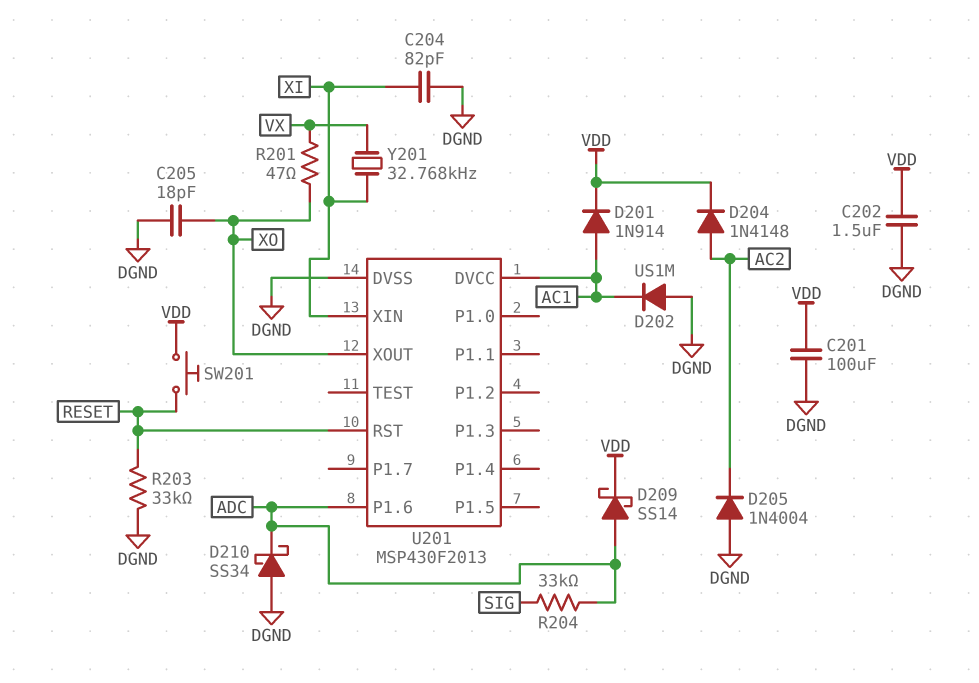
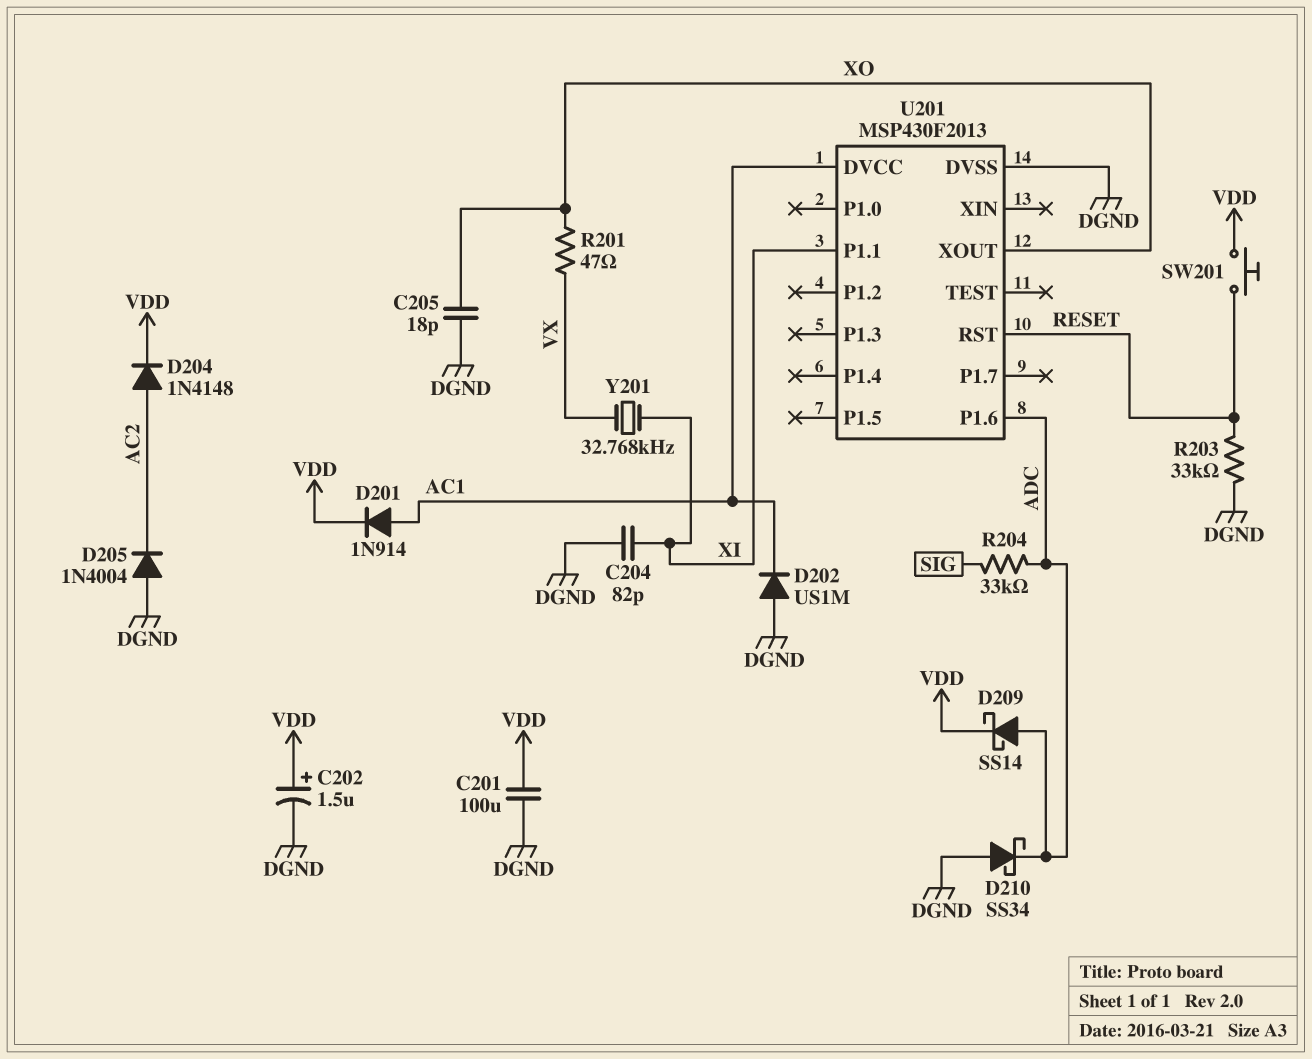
C202: 1.5uF (DGND, VDD) -> 1.5uF (plus VDD, minus DGND)
U201 pin P1.1: none -> XI
U201 pin XIN: XI -> none

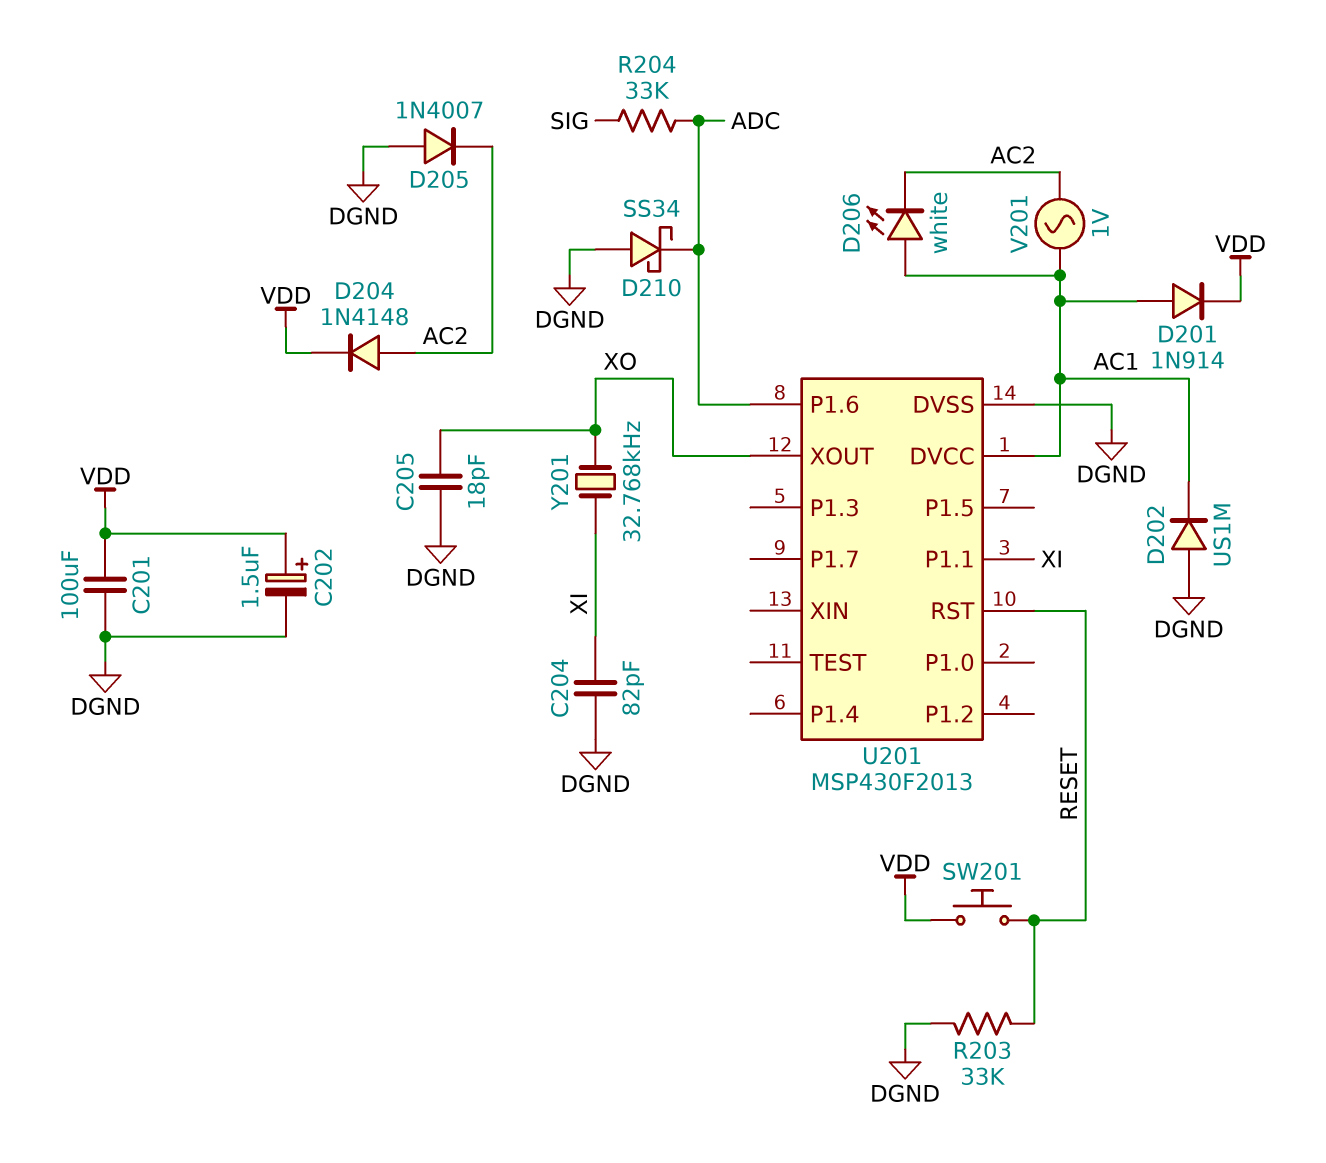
D205: diode 1N4004 (A DGND, K AC2) -> diode 1N4007 (A DGND, K AC2)
D206: none -> LED white (A AC1, K AC2)
D209: schottky SS14 (A ADC, K VDD) -> none
R201: 47 (VX, XO) -> none
V201: none -> AC 1V (AC1, AC2)
Y201: 32.768kHz (VX, XI) -> 32.768kHz (XI, XO)

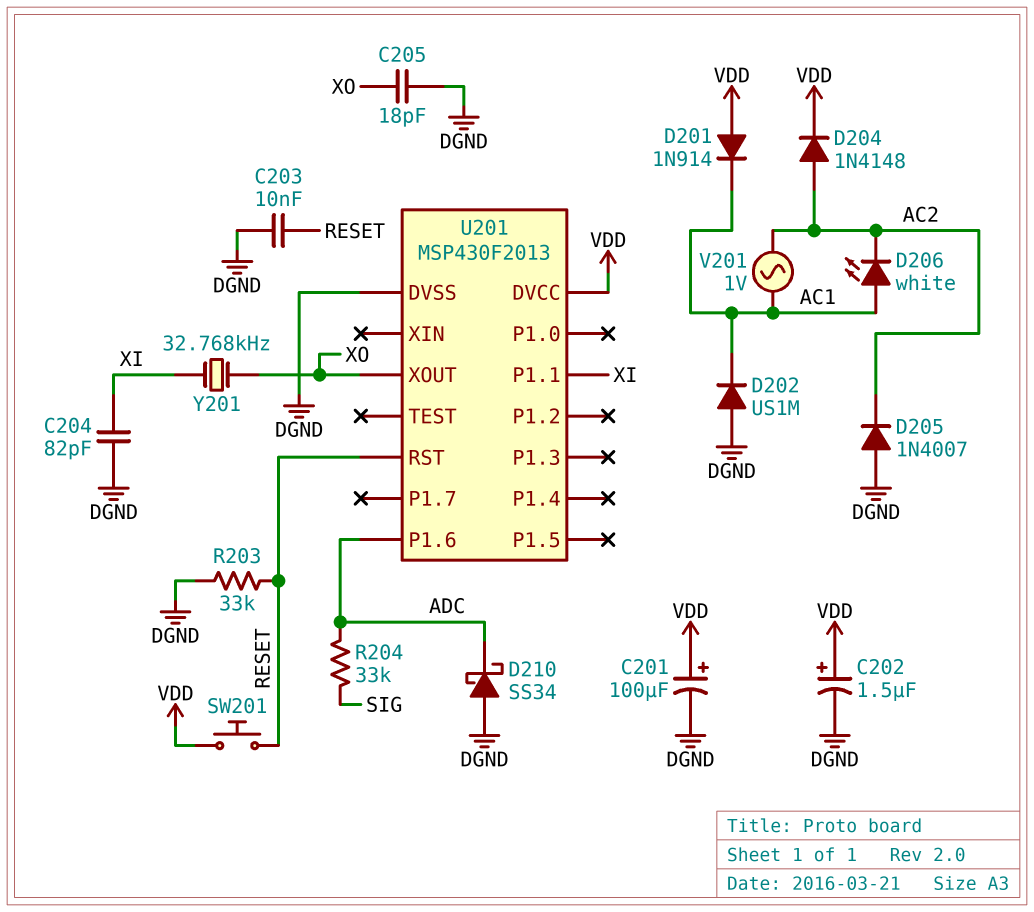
C201: 100uF (DGND, VDD) -> 100uF (plus VDD, minus DGND)
C203: none -> 10nF (DGND, RESET)
D201: diode 1N914 (A AC1, K VDD) -> diode 1N914 (A VDD, K AC1)
U201 pin DVCC: AC1 -> VDD

